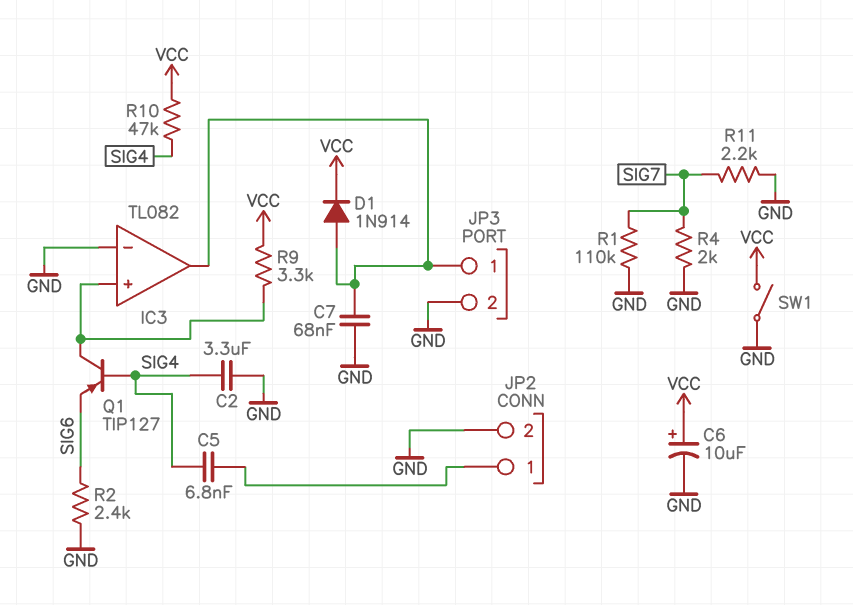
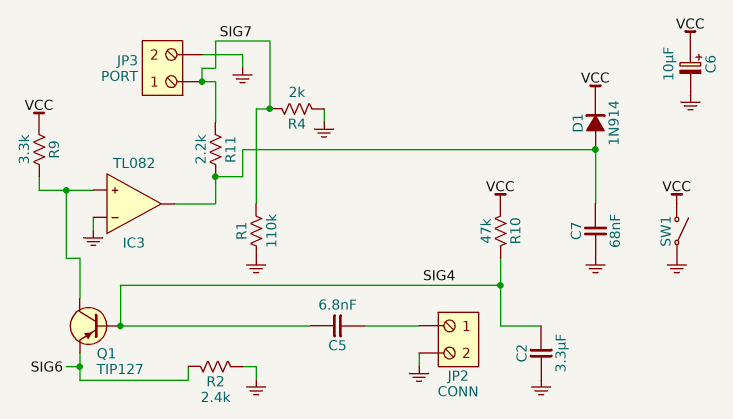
JP3 pin 1: IC3/out -> SIG7
R11: 2.2k (GND, SIG7) -> 2.2k (IC3/out, SIG7)

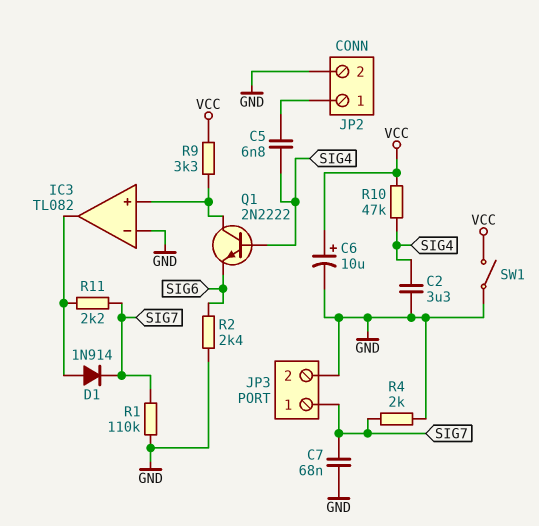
C7: 68nF (GND, IC3/out) -> 68nF (GND, SIG7)
D1: diode 1N914 (A IC3/out, K VCC) -> diode 1N914 (A IC3/out, K SIG7)
Q1: PNP TIP127 (B SIG4, C IC3/in+, E SIG6) -> NPN 2N2222 (B SIG4, C IC3/in+, E SIG6)

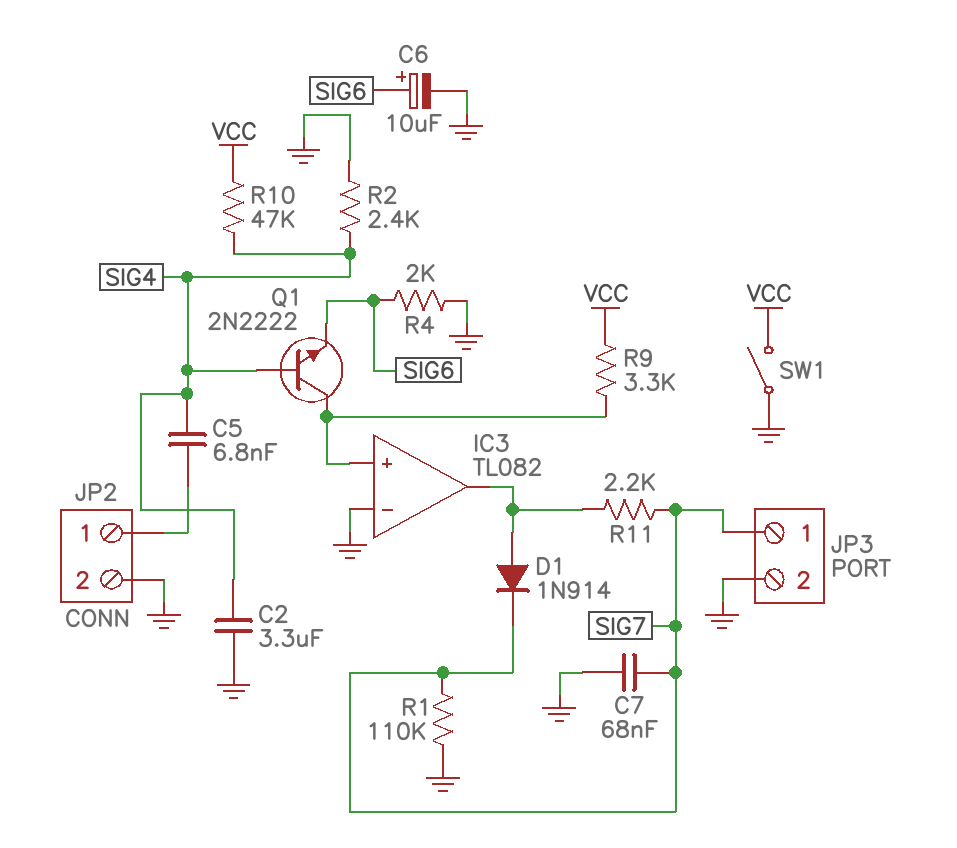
C6: 10uF (plus VCC, minus GND) -> 10uF (plus SIG6, minus GND)
R2: 2.4k (GND, SIG6) -> 2.4k (GND, SIG4)
R4: 2k (GND, SIG7) -> 2k (GND, SIG6)

